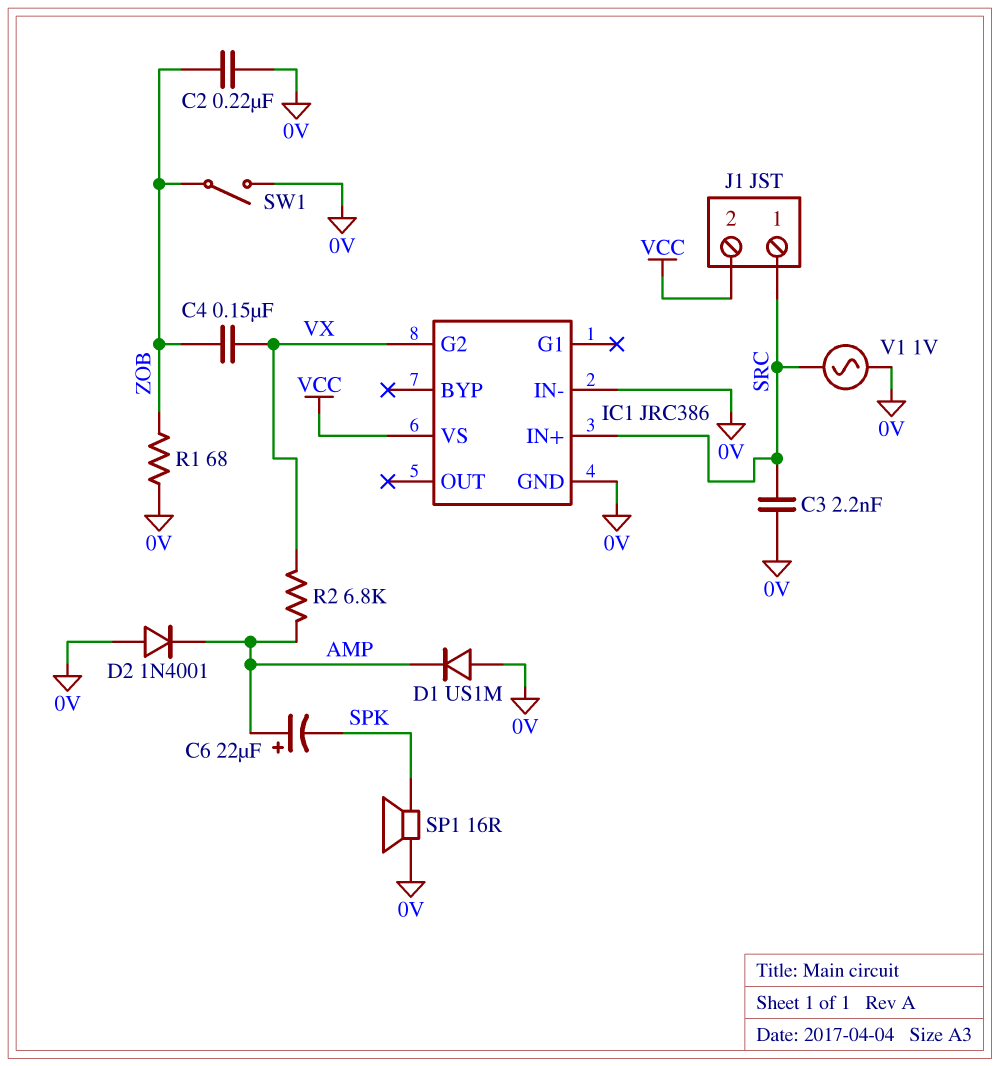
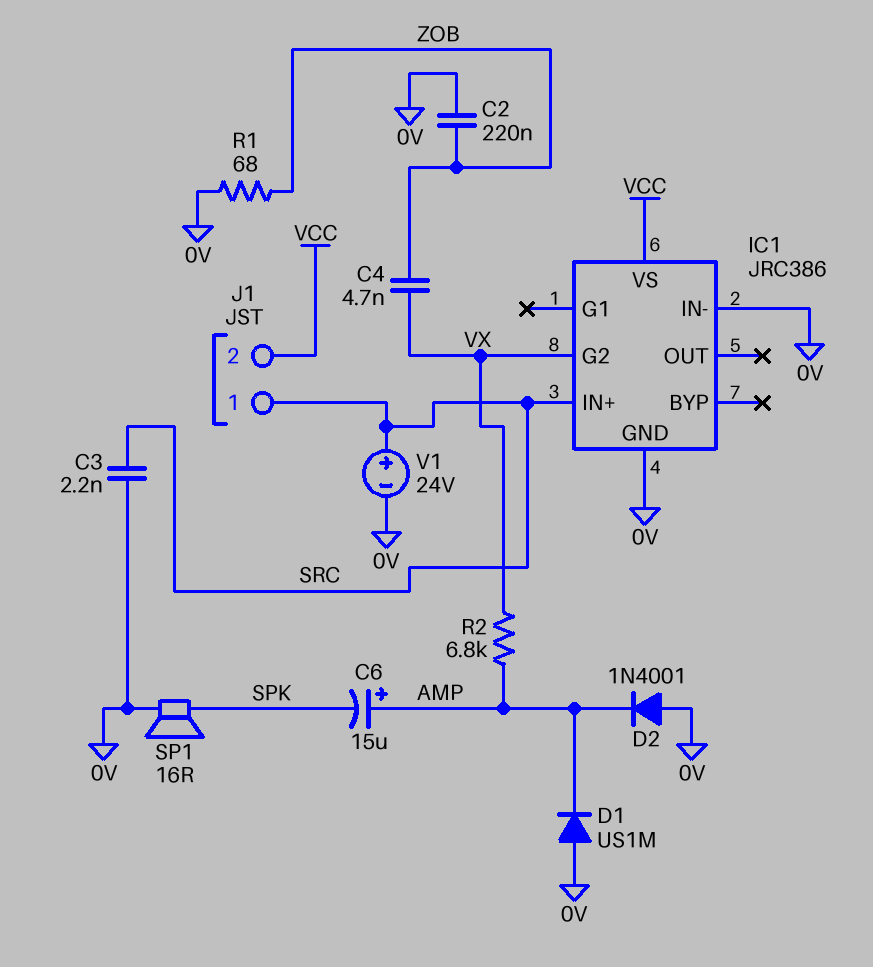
C4: 150nF (VX, ZOB) -> 4.7nF (VX, ZOB)
C6: 22uF (plus AMP, minus SPK) -> 15uF (plus AMP, minus SPK)
SW1: switch (0V, ZOB) -> none
V1: AC 1V (0V, SRC) -> 24V (plus SRC, minus 0V)

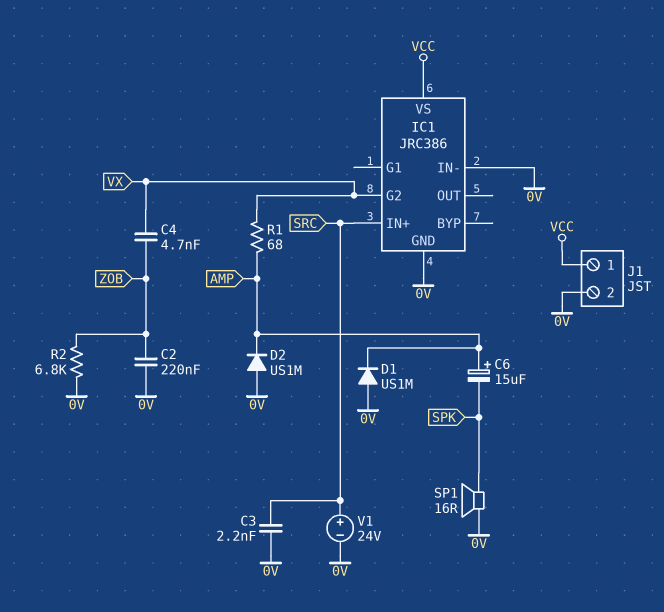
D2: diode 1N4001 (A 0V, K AMP) -> diode US1M (A 0V, K AMP)
J1 pin 1: SRC -> VCC
J1 pin 2: VCC -> 0V
R1: 68 (0V, ZOB) -> 68 (AMP, VX)
R2: 6.8k (AMP, VX) -> 6.8k (0V, ZOB)

